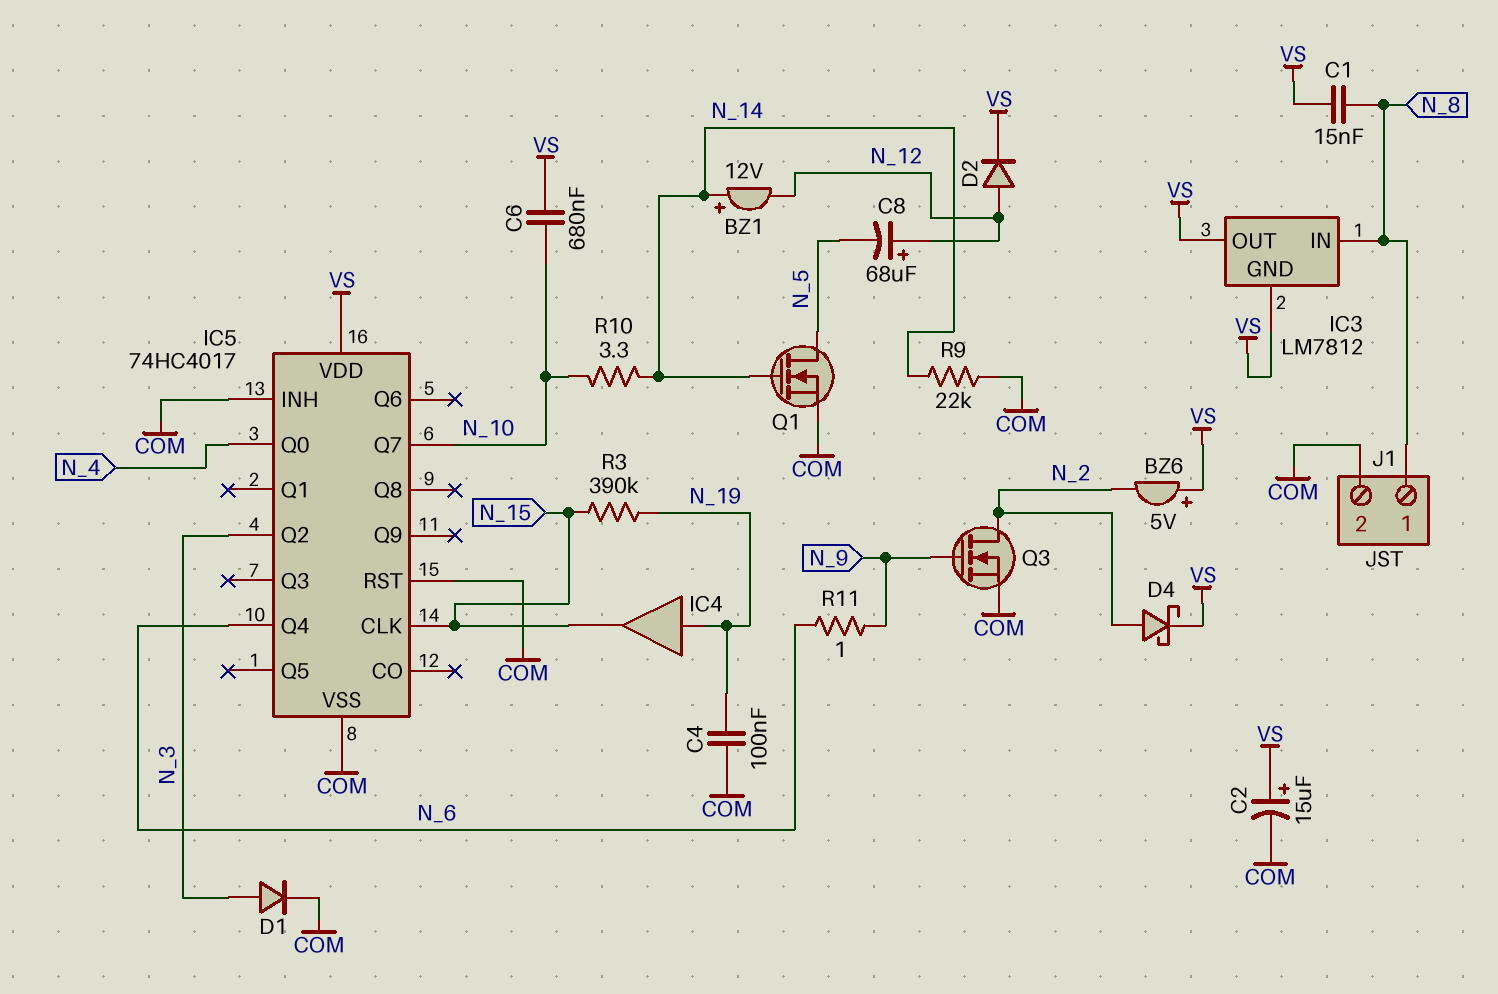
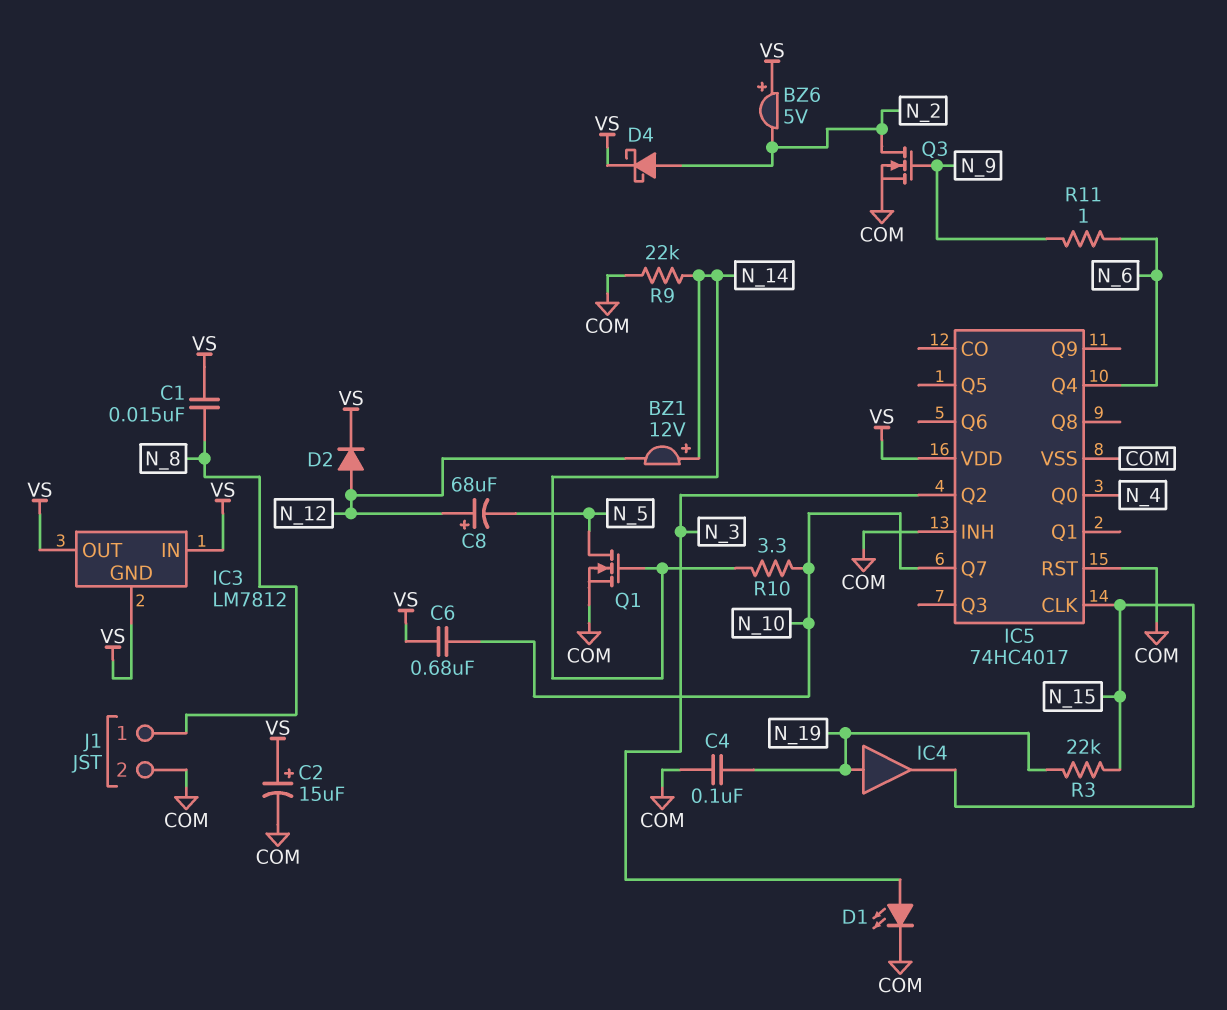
D1: diode (A N_3, K COM) -> LED (A N_3, K COM)
IC3 pin IN: N_8 -> VS
R3: 390k (N_15, N_19) -> 22k (N_15, N_19)

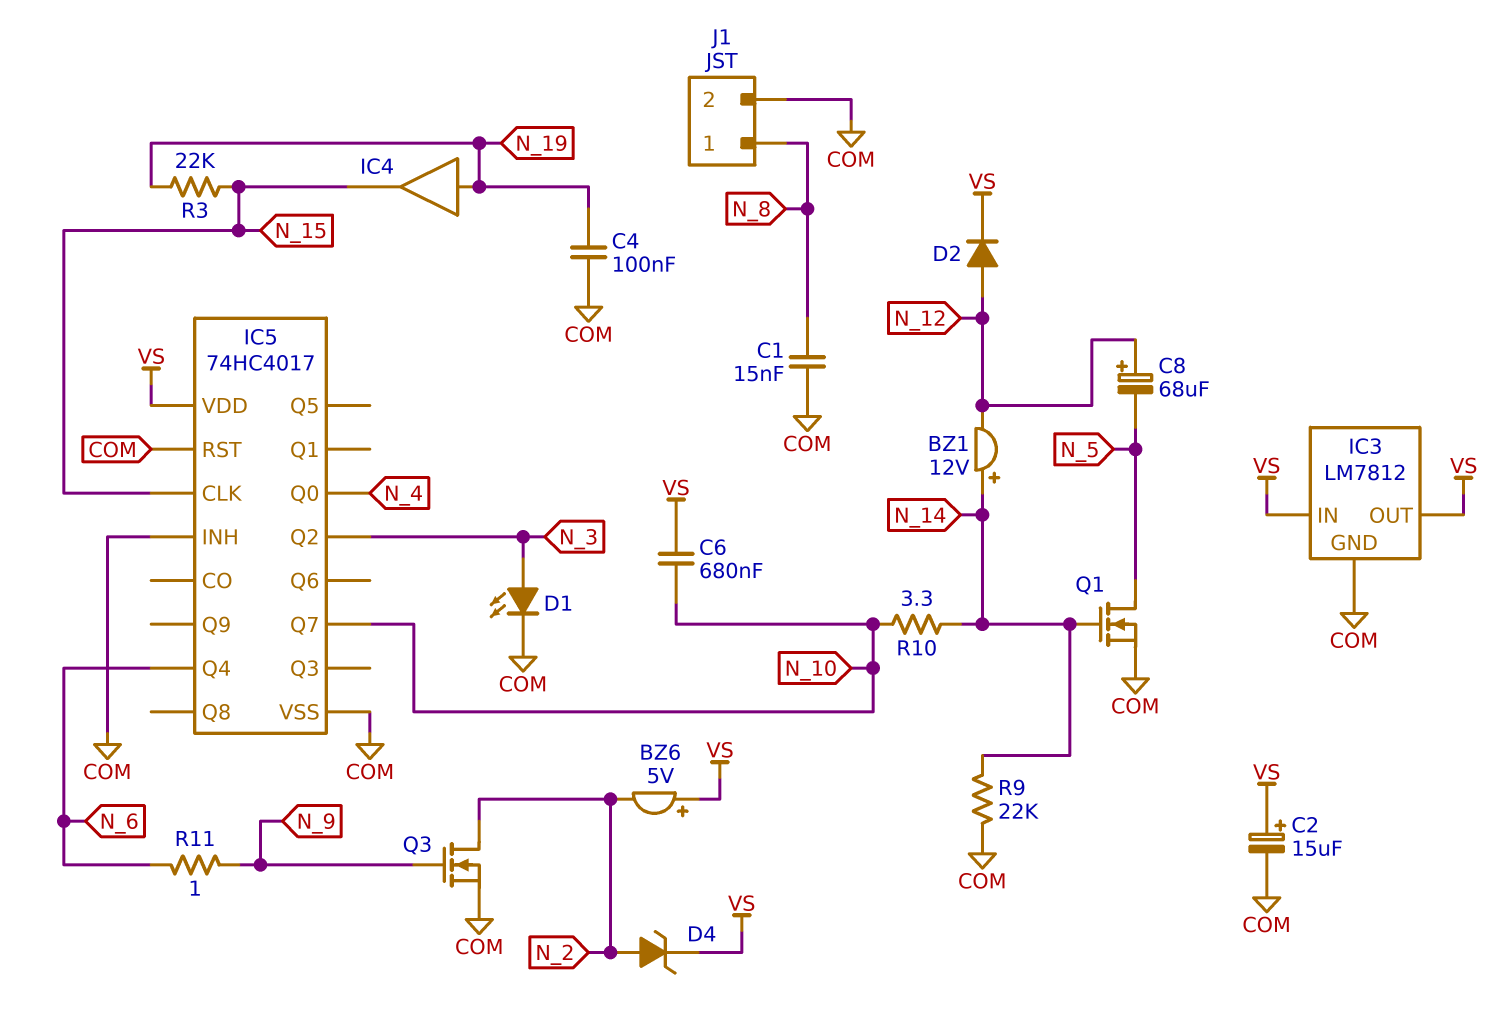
C1: 15nF (N_8, VS) -> 15nF (COM, N_8)
D4: schottky (A N_2, K VS) -> zener (A N_2, K VS)
IC3 pin GND: VS -> COM

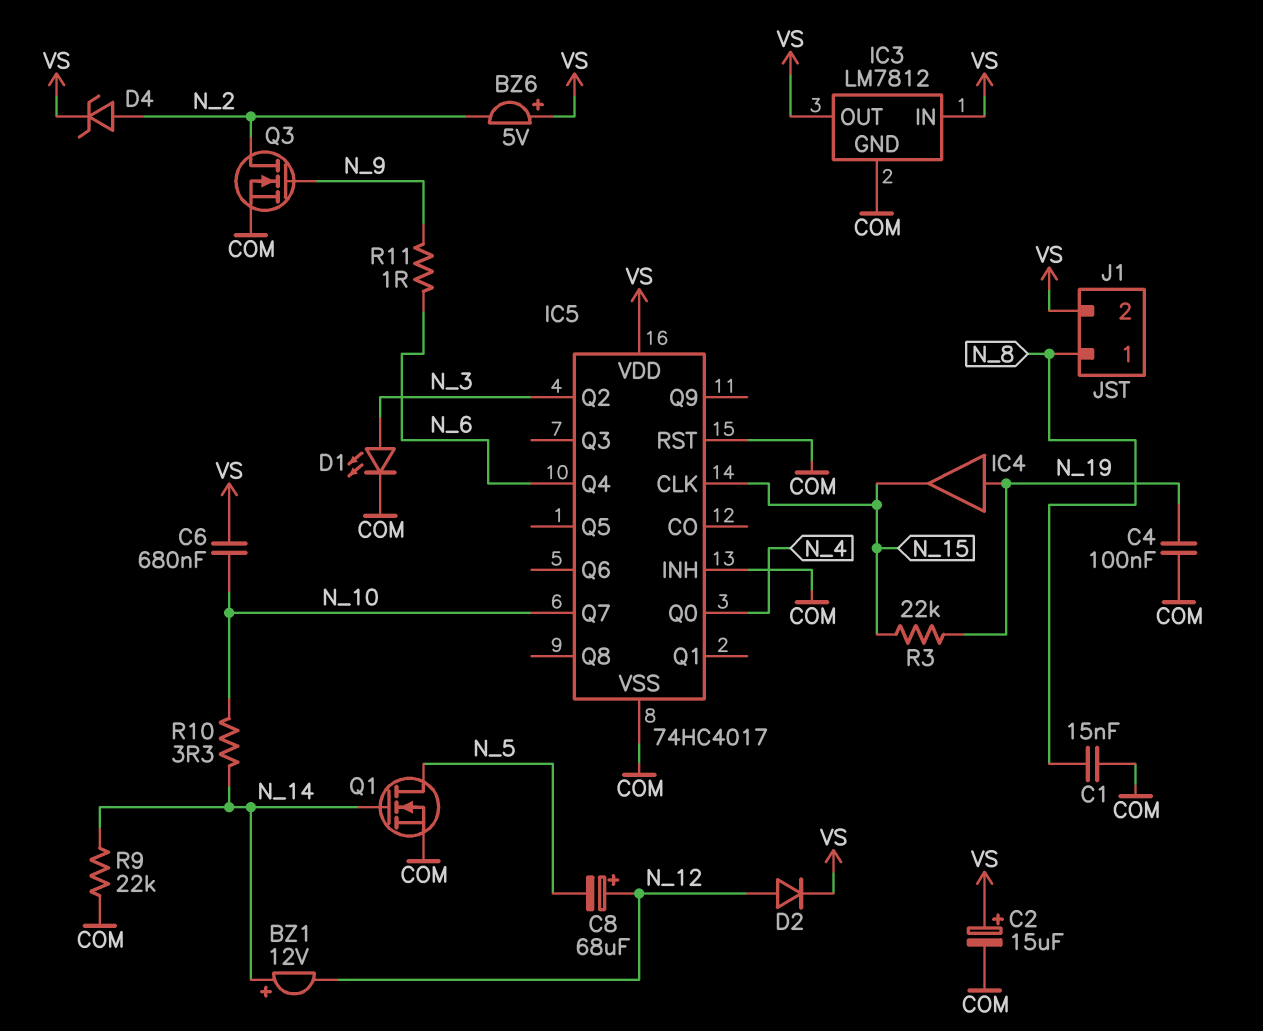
J1 pin 2: COM -> VS

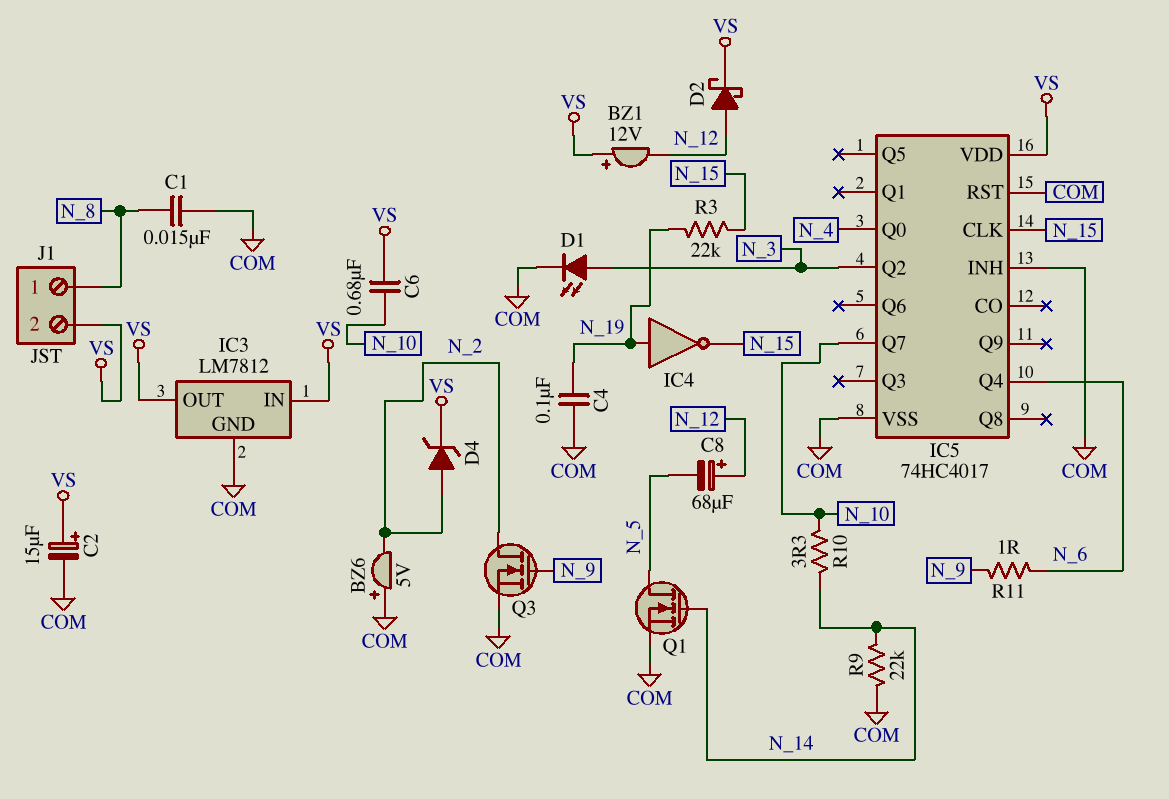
BZ1: buzzer 12V (plus N_14, minus N_12) -> buzzer 12V (plus VS, minus N_12)
BZ6: buzzer 5V (plus VS, minus N_2) -> buzzer 5V (plus COM, minus N_2)
D2: diode (A N_12, K VS) -> schottky (A N_12, K VS)
IC4: buffer (in N_19, out N_15) -> NOT (in N_19, out N_15)

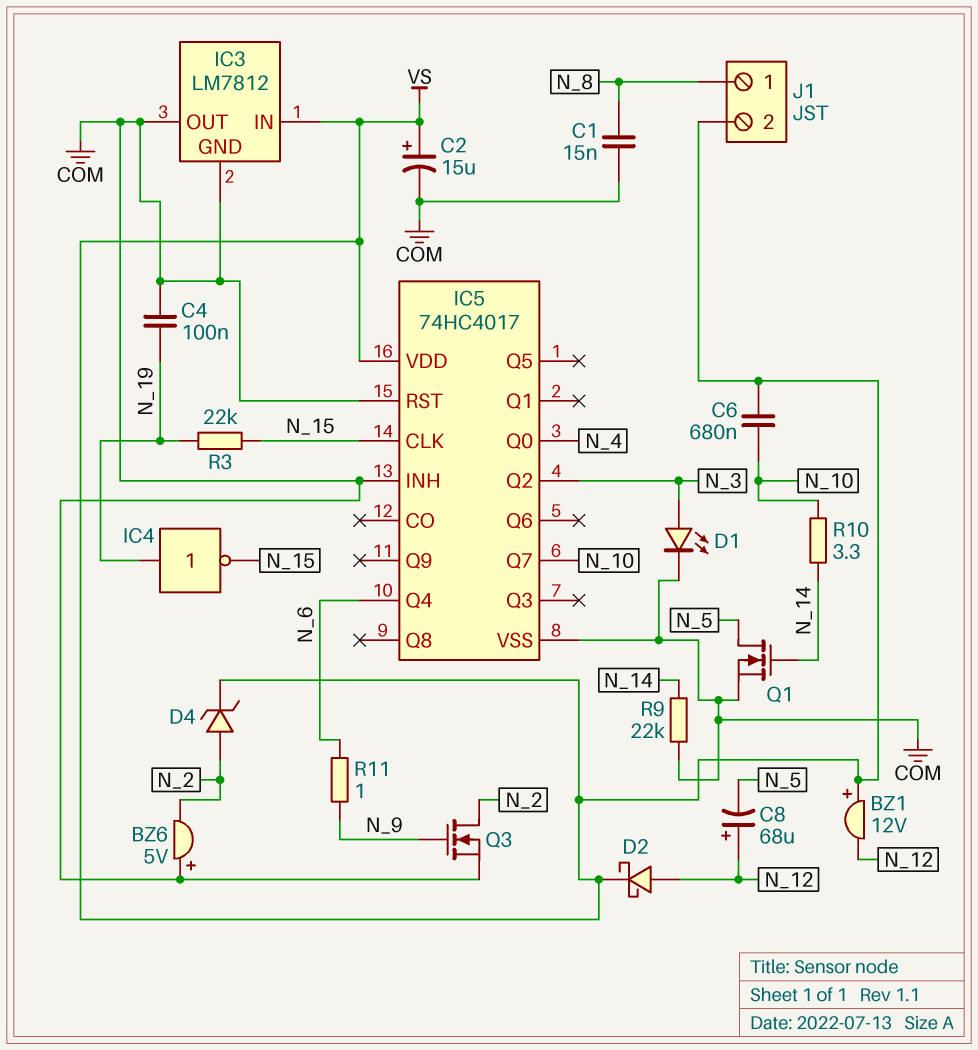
IC3 pin OUT: VS -> COM

